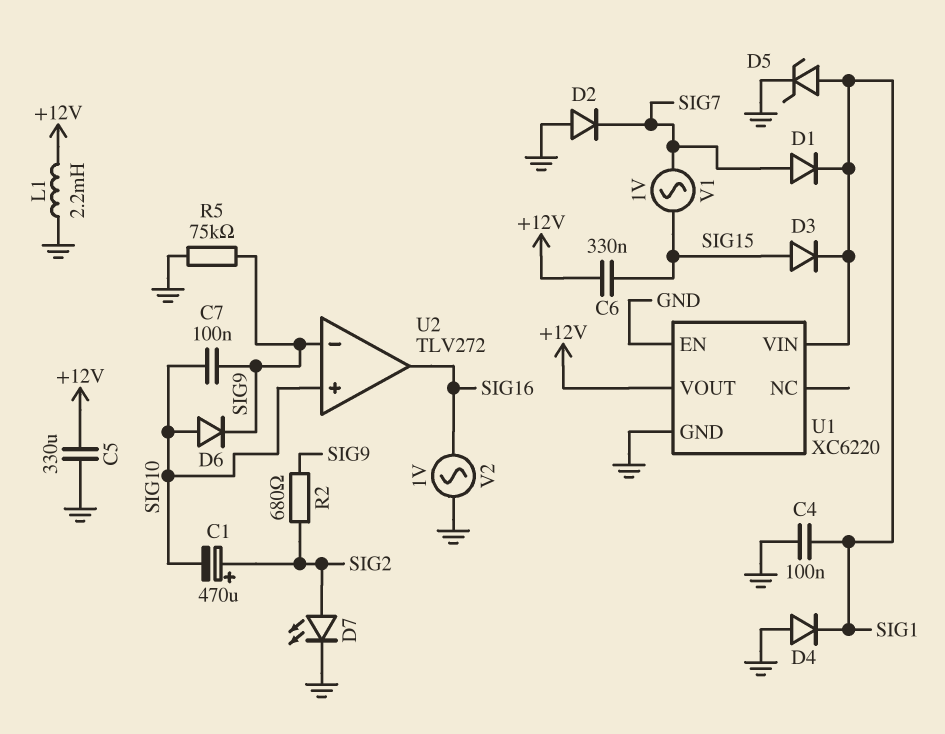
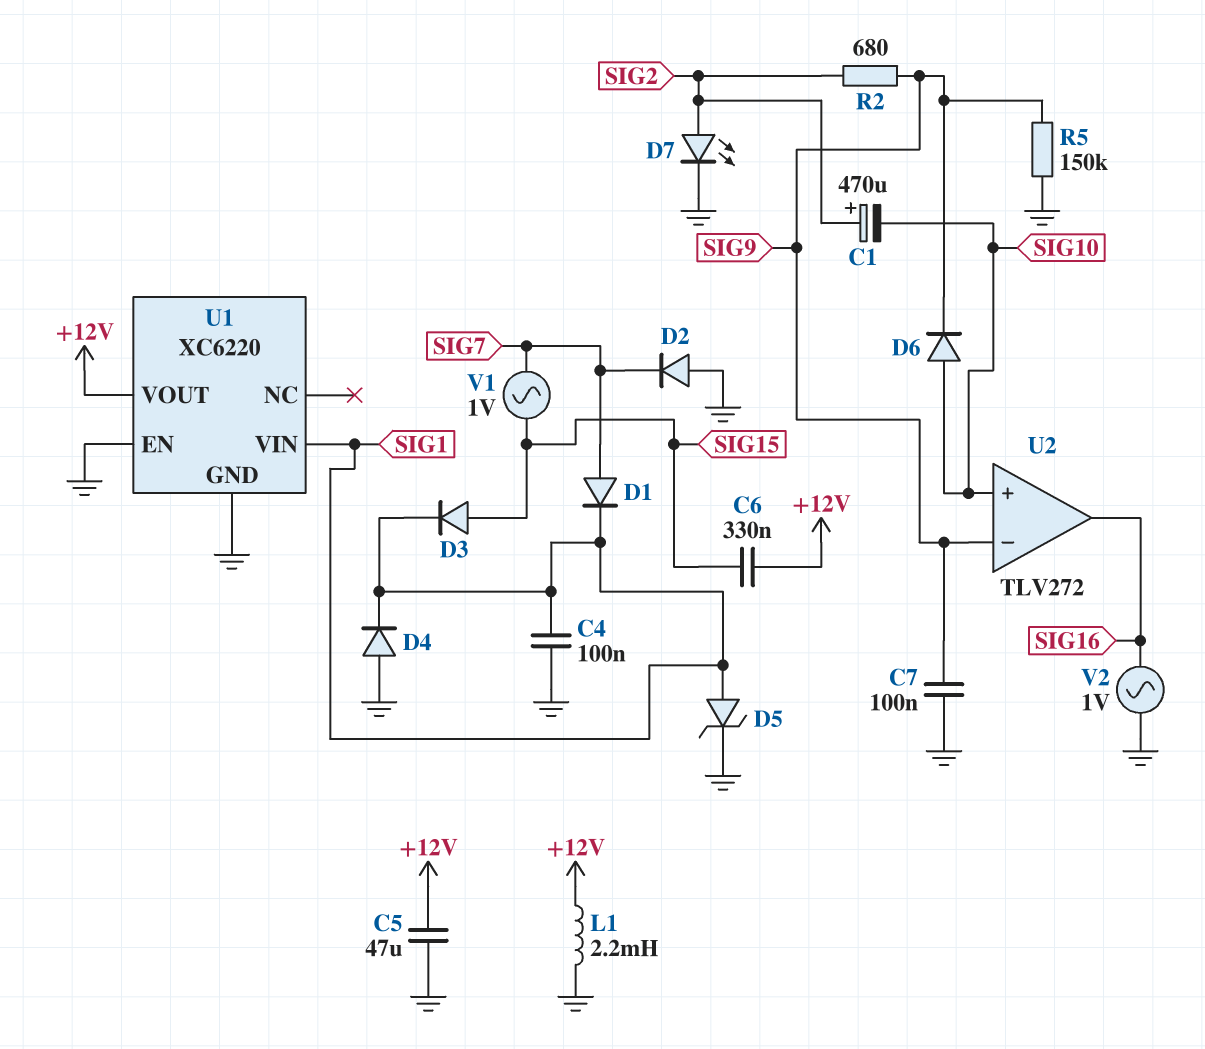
C5: 330uF (+12V, GND) -> 47uF (+12V, GND)
C7: 100nF (SIG9, SIG10) -> 100nF (GND, SIG9)
R5: 75k (GND, SIG9) -> 150k (GND, SIG9)

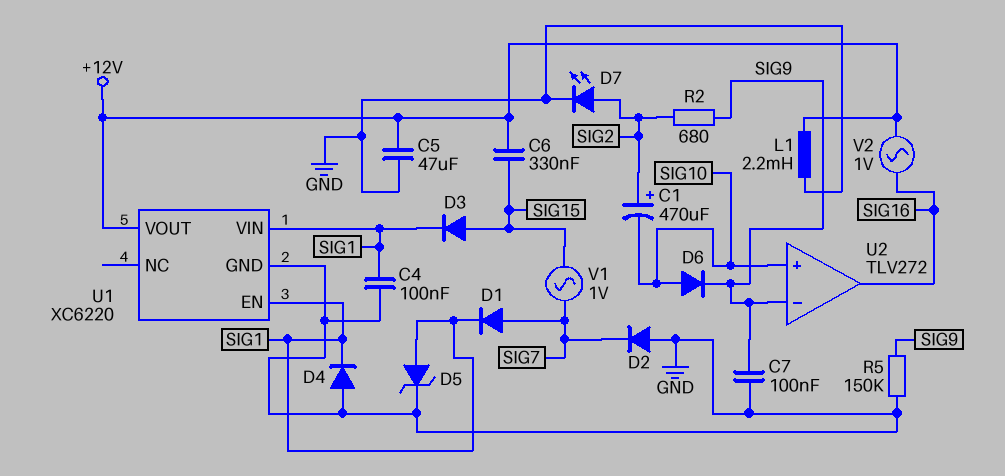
U1 pin EN: GND -> SIG1
V2: AC 1V (GND, SIG16) -> AC 1V (+12V, SIG16)

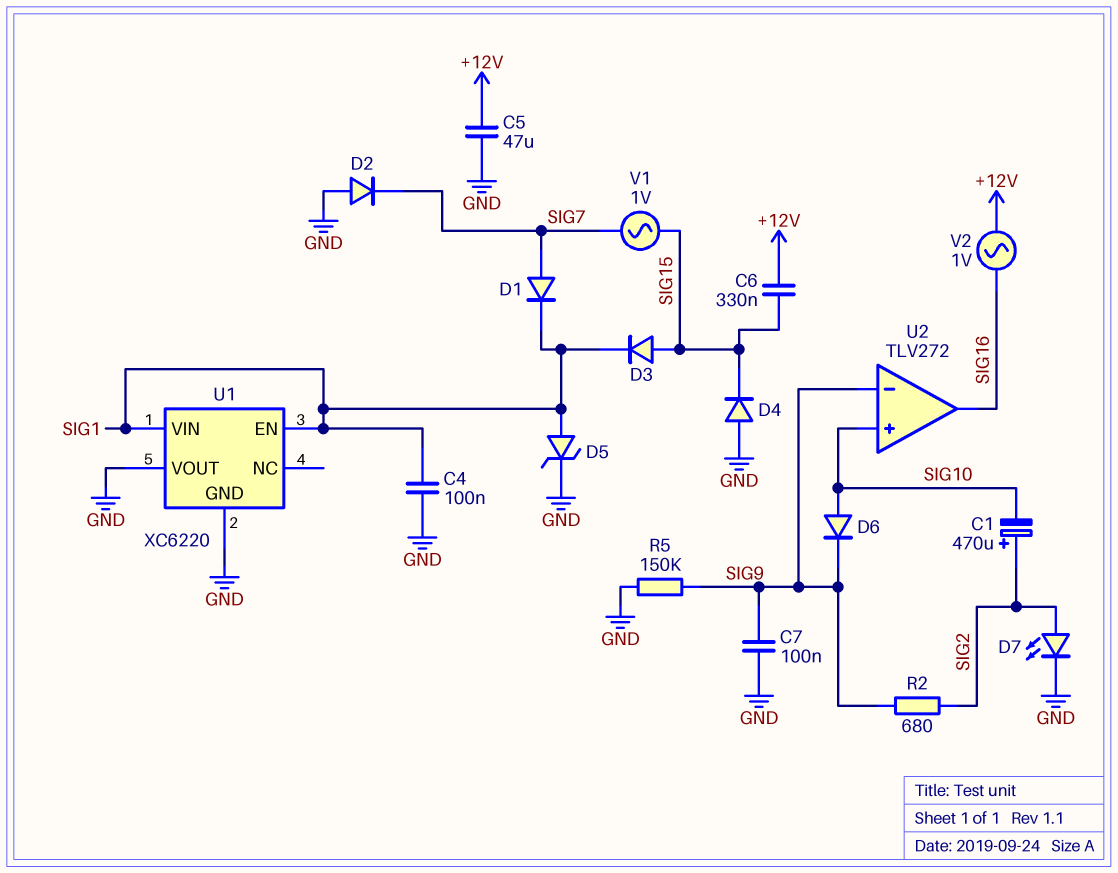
D4: diode (A GND, K SIG1) -> diode (A GND, K SIG15)
L1: 2.2mH (+12V, GND) -> none
U1 pin VOUT: +12V -> GND

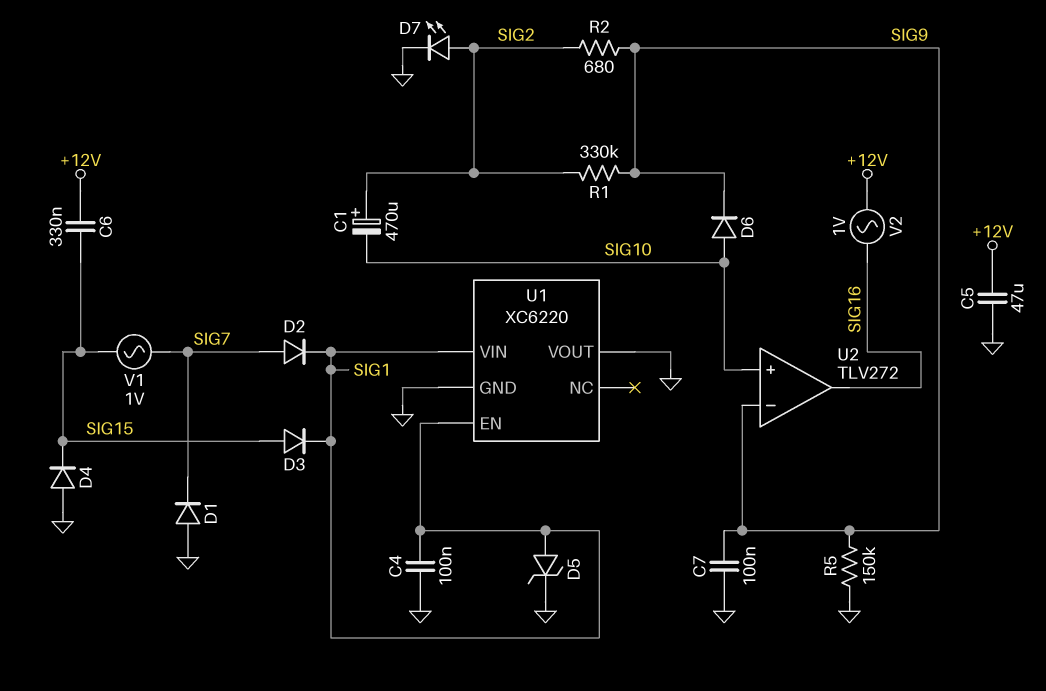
D1: diode (A SIG7, K SIG1) -> diode (A GND, K SIG7)
D2: diode (A GND, K SIG7) -> diode (A SIG7, K SIG1)
R1: none -> 330k (SIG2, SIG9)

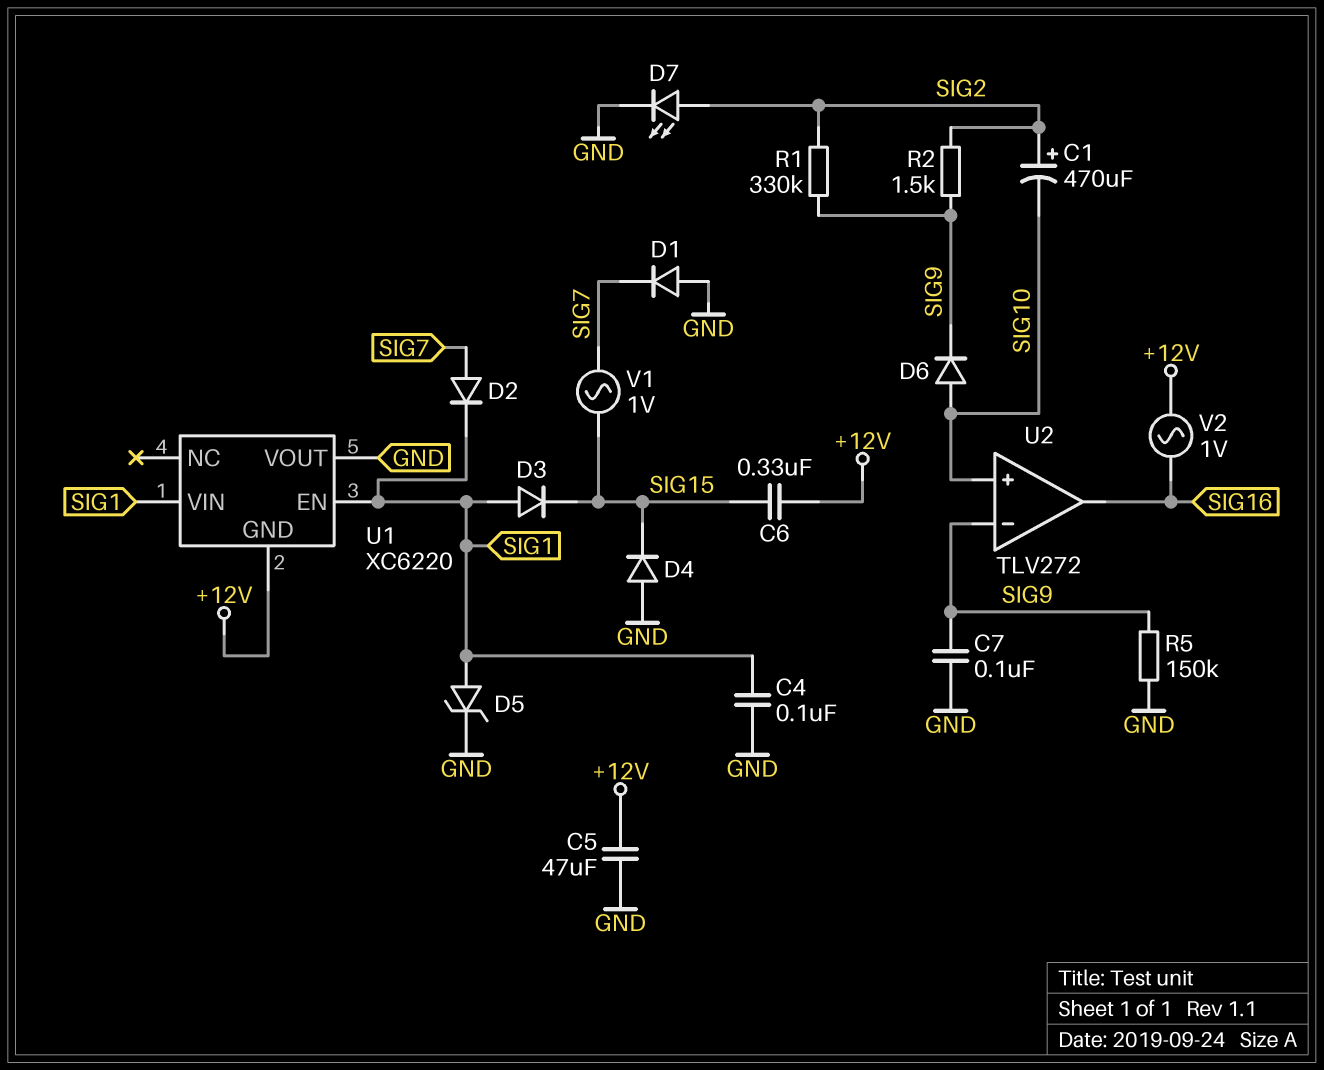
D3: diode (A SIG15, K SIG1) -> diode (A SIG1, K SIG15)
R2: 680 (SIG2, SIG9) -> 1.5k (SIG2, SIG9)
U1 pin GND: GND -> +12V

